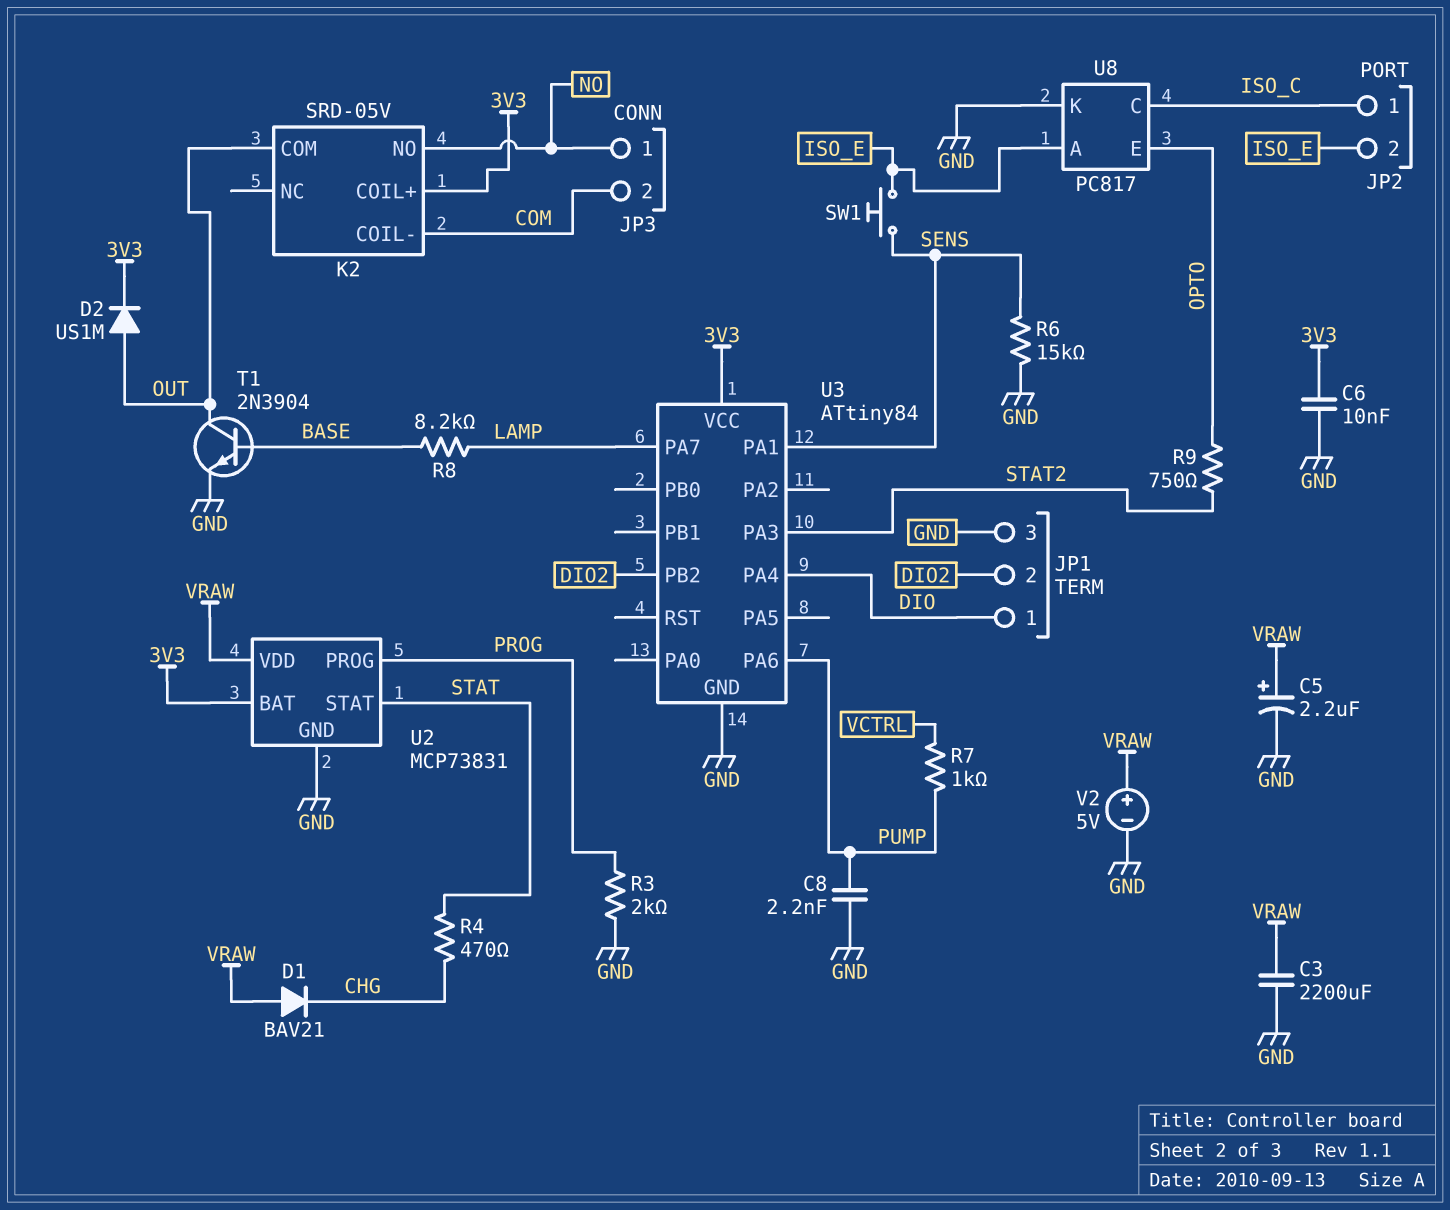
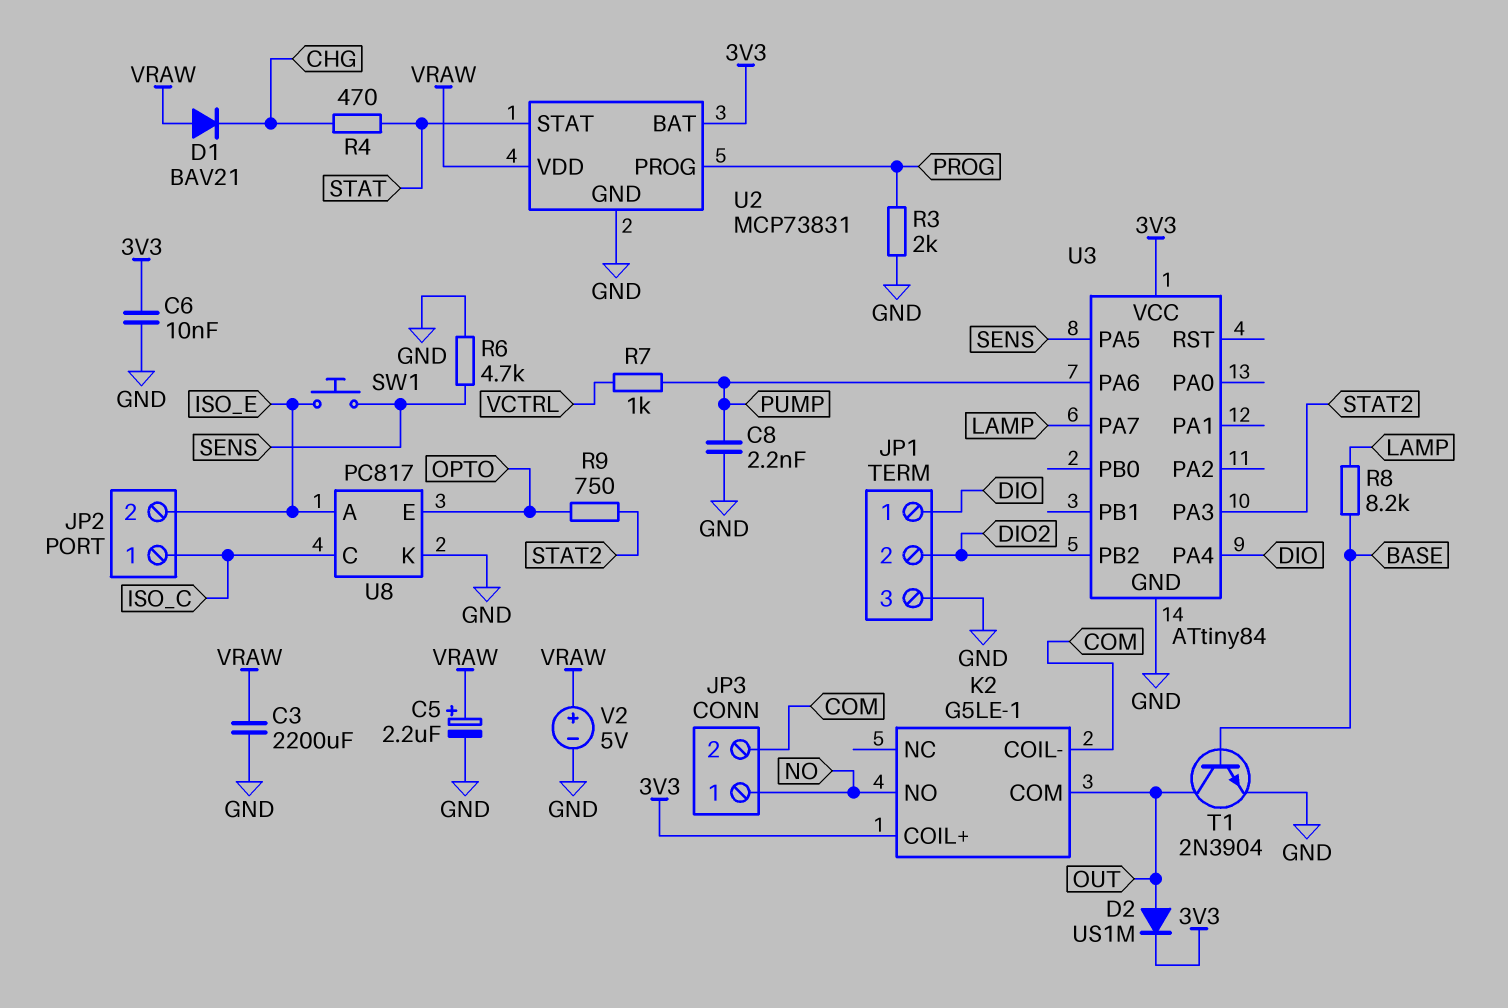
K2: SRD-05V -> G5LE-1
R6: 15k (GND, SENS) -> 4.7k (GND, SENS)
U3 pin PA1: SENS -> none
U3 pin PA5: none -> SENS

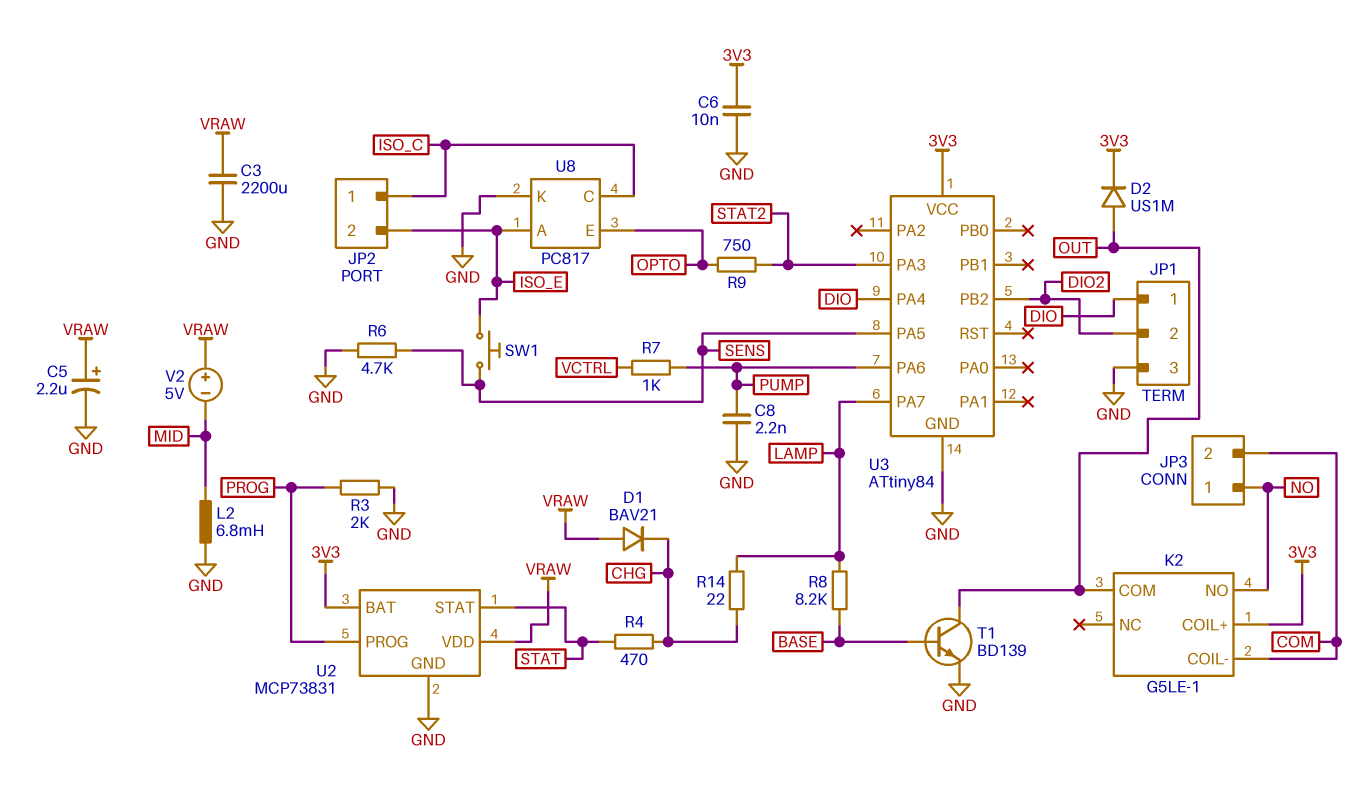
L2: none -> 6.8mH (GND, MID)
R14: none -> 22 (CHG, LAMP)
T1: NPN 2N3904 (B BASE, C OUT, E GND) -> NPN BD139 (B BASE, C OUT, E GND)
V2: 5V (plus VRAW, minus GND) -> 5V (plus VRAW, minus MID)

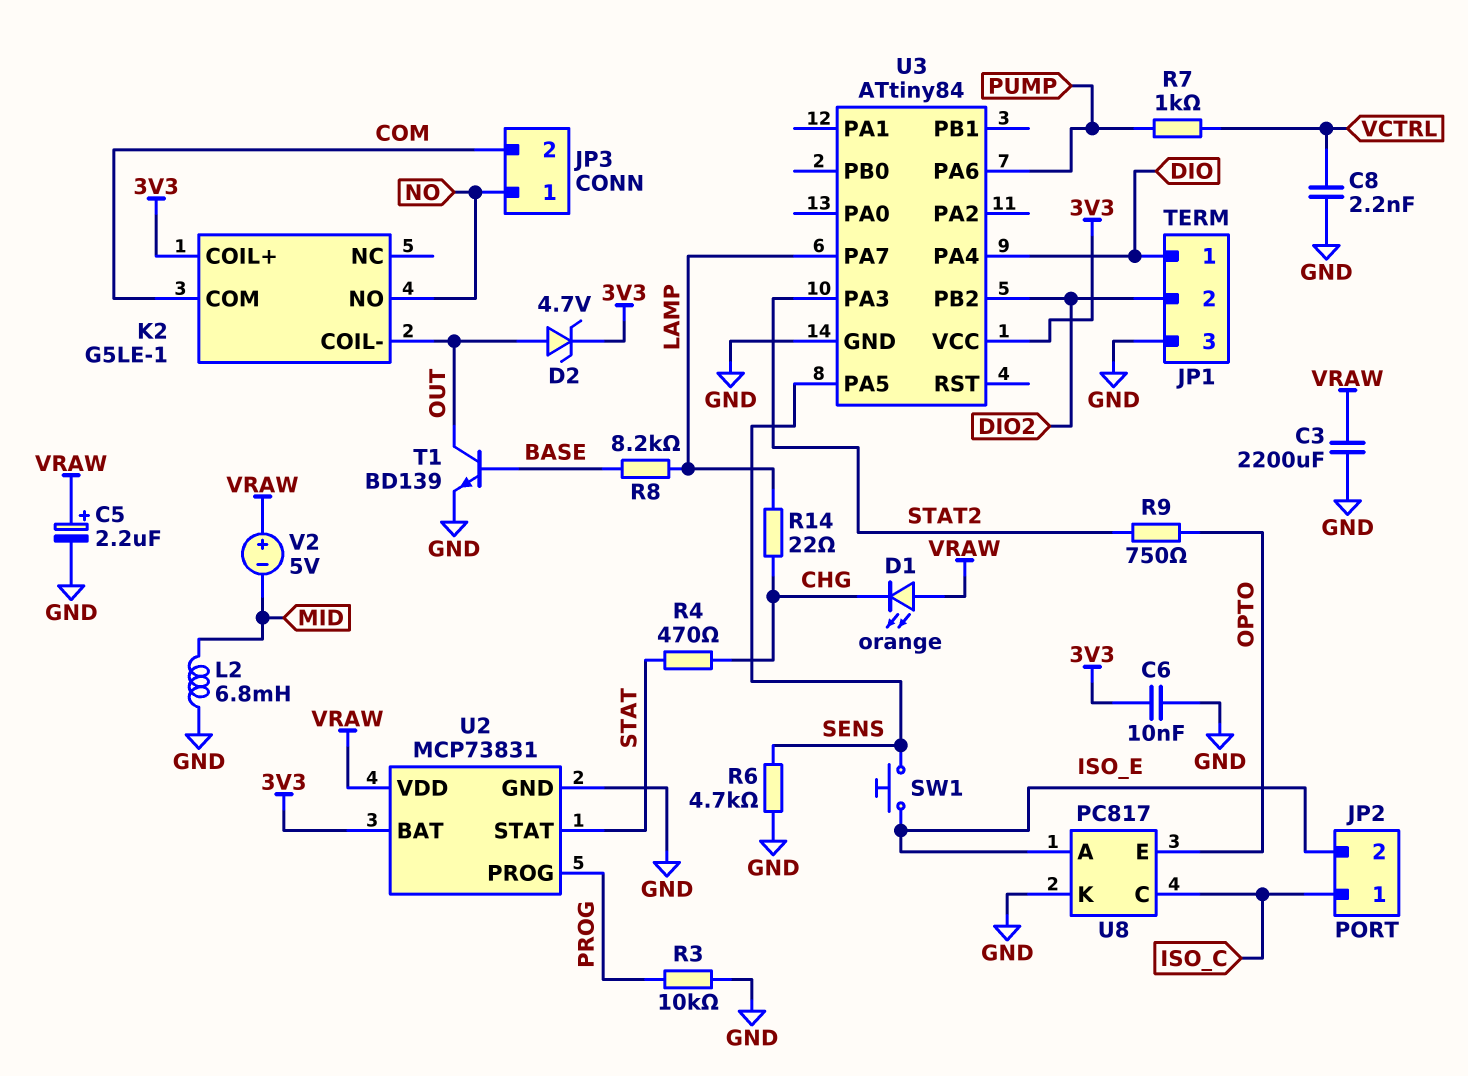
C8: 2.2nF (GND, PUMP) -> 2.2nF (GND, VCTRL)
D1: diode BAV21 (A VRAW, K CHG) -> LED orange (A VRAW, K CHG)
D2: diode US1M (A OUT, K 3V3) -> zener 4.7V (A OUT, K 3V3)
K2 pin COIL-: COM -> OUT
K2 pin COM: OUT -> COM
R3: 2k (GND, PROG) -> 10k (GND, PROG)

